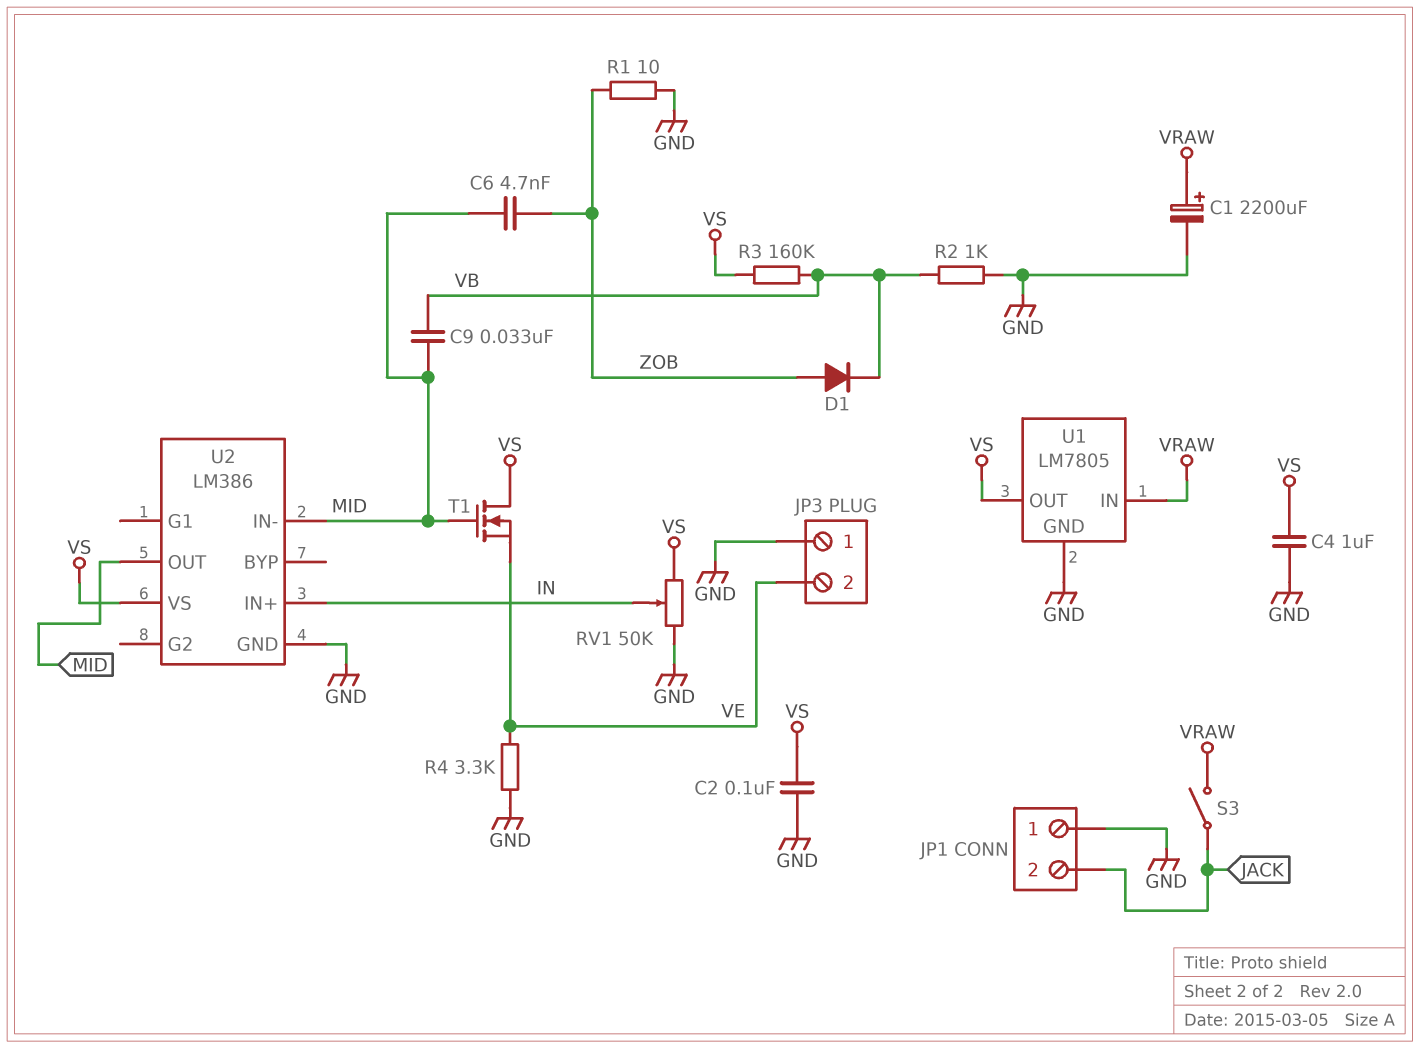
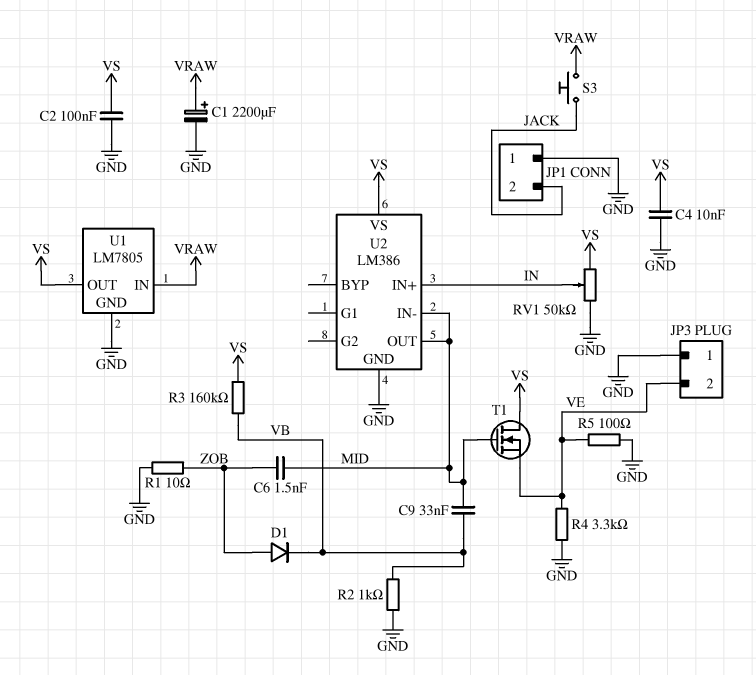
C4: 1uF (GND, VS) -> 10nF (GND, VS)
C6: 4.7nF (MID, ZOB) -> 1.5nF (MID, ZOB)
R5: none -> 100 (GND, VE)
S3: switch (JACK, VRAW) -> button (JACK, VRAW)

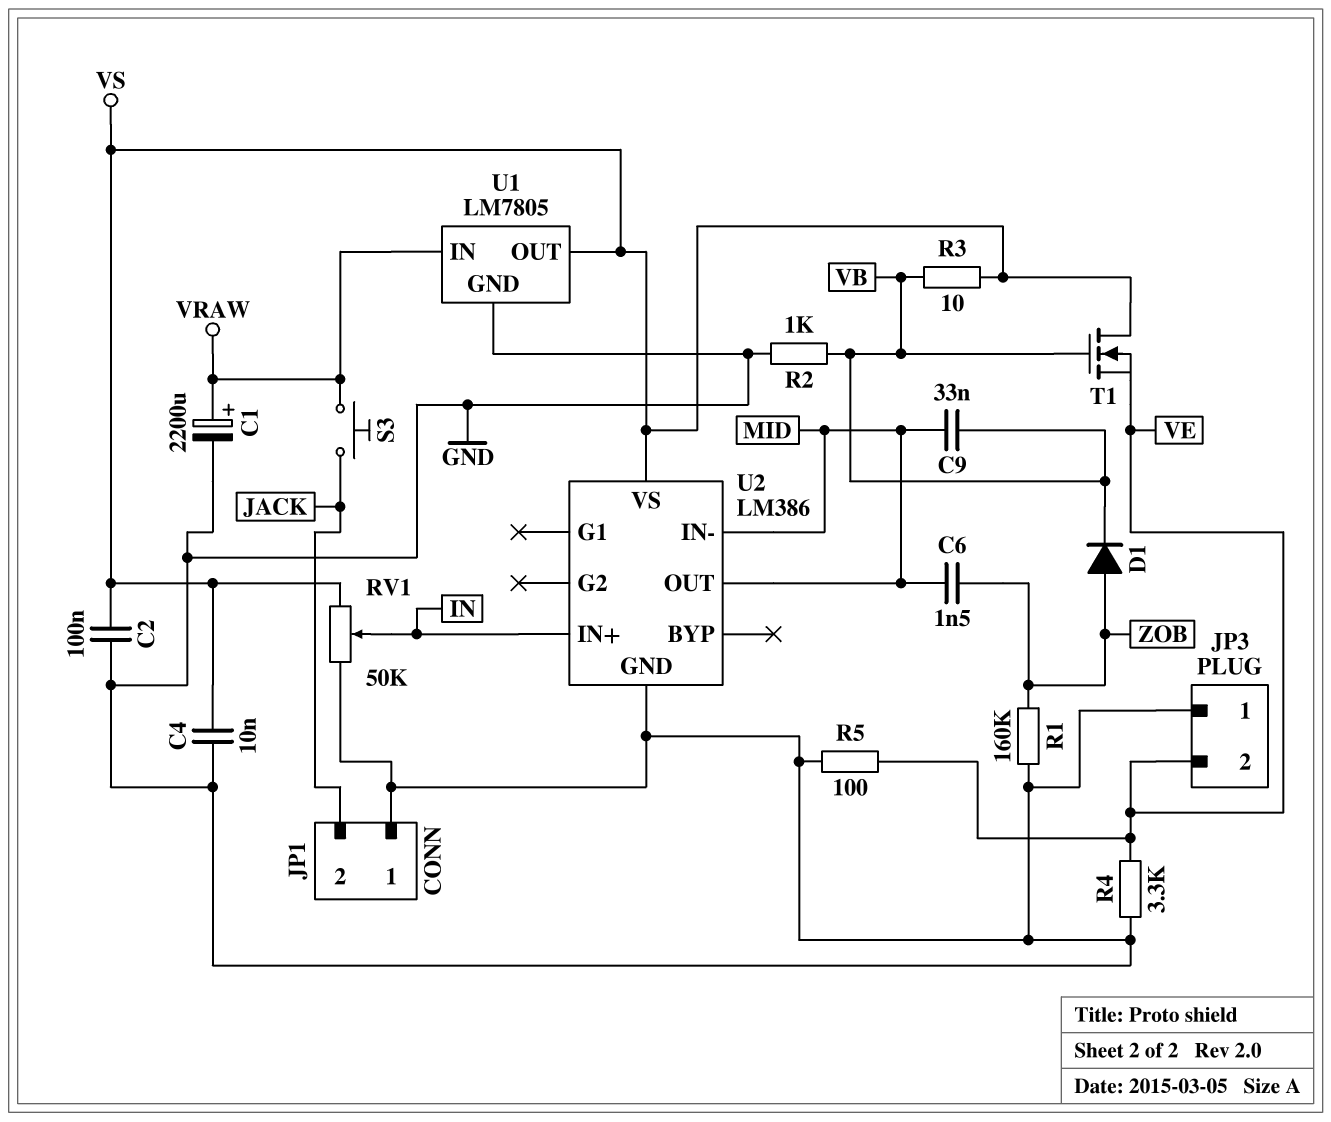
R1: 10 (GND, ZOB) -> 160k (GND, ZOB)
R3: 160k (VB, VS) -> 10 (VB, VS)
T1: NMOS (G MID, D VS, S VE) -> NMOS (G VB, D VS, S VE)

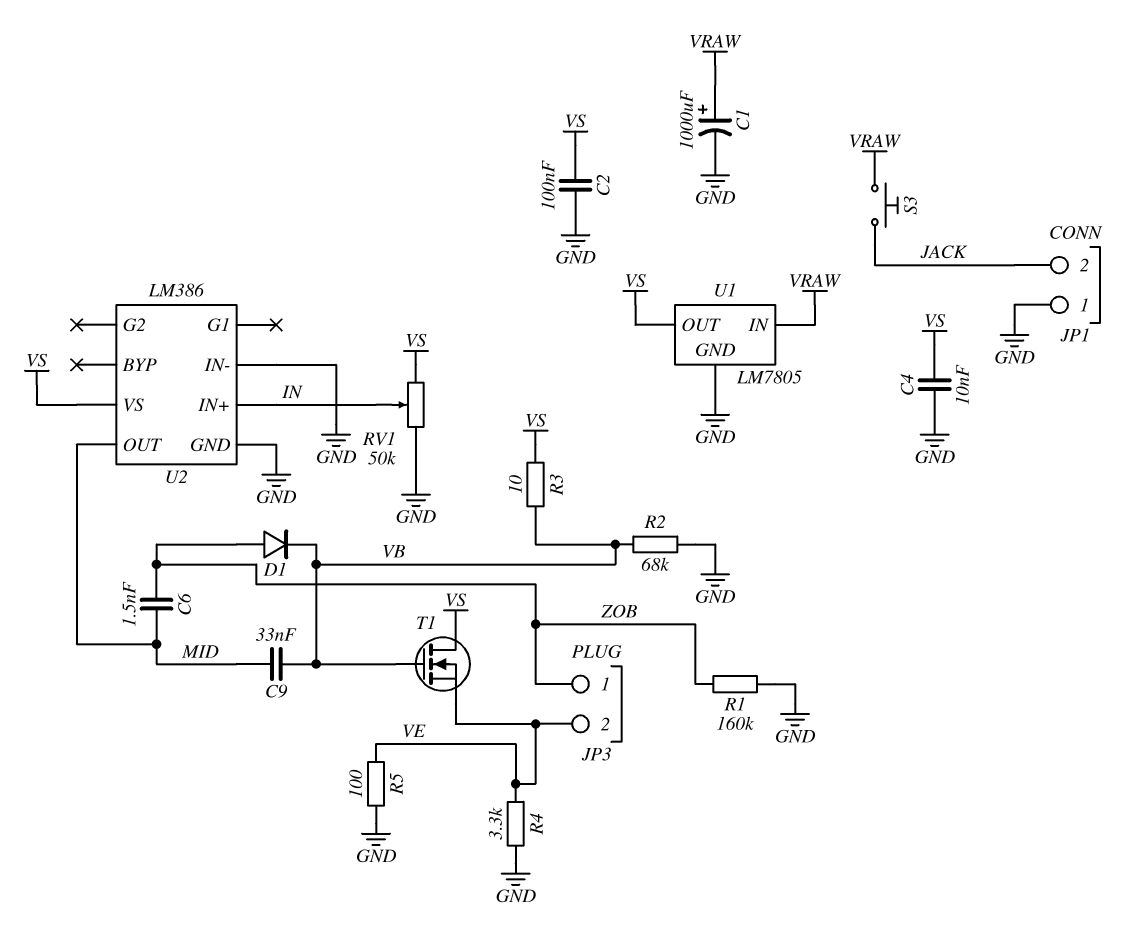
C1: 2200uF (plus VRAW, minus GND) -> 1000uF (plus VRAW, minus GND)
JP3 pin 1: GND -> ZOB
R2: 1k (GND, VB) -> 68k (GND, VB)
U2 pin IN-: MID -> GND

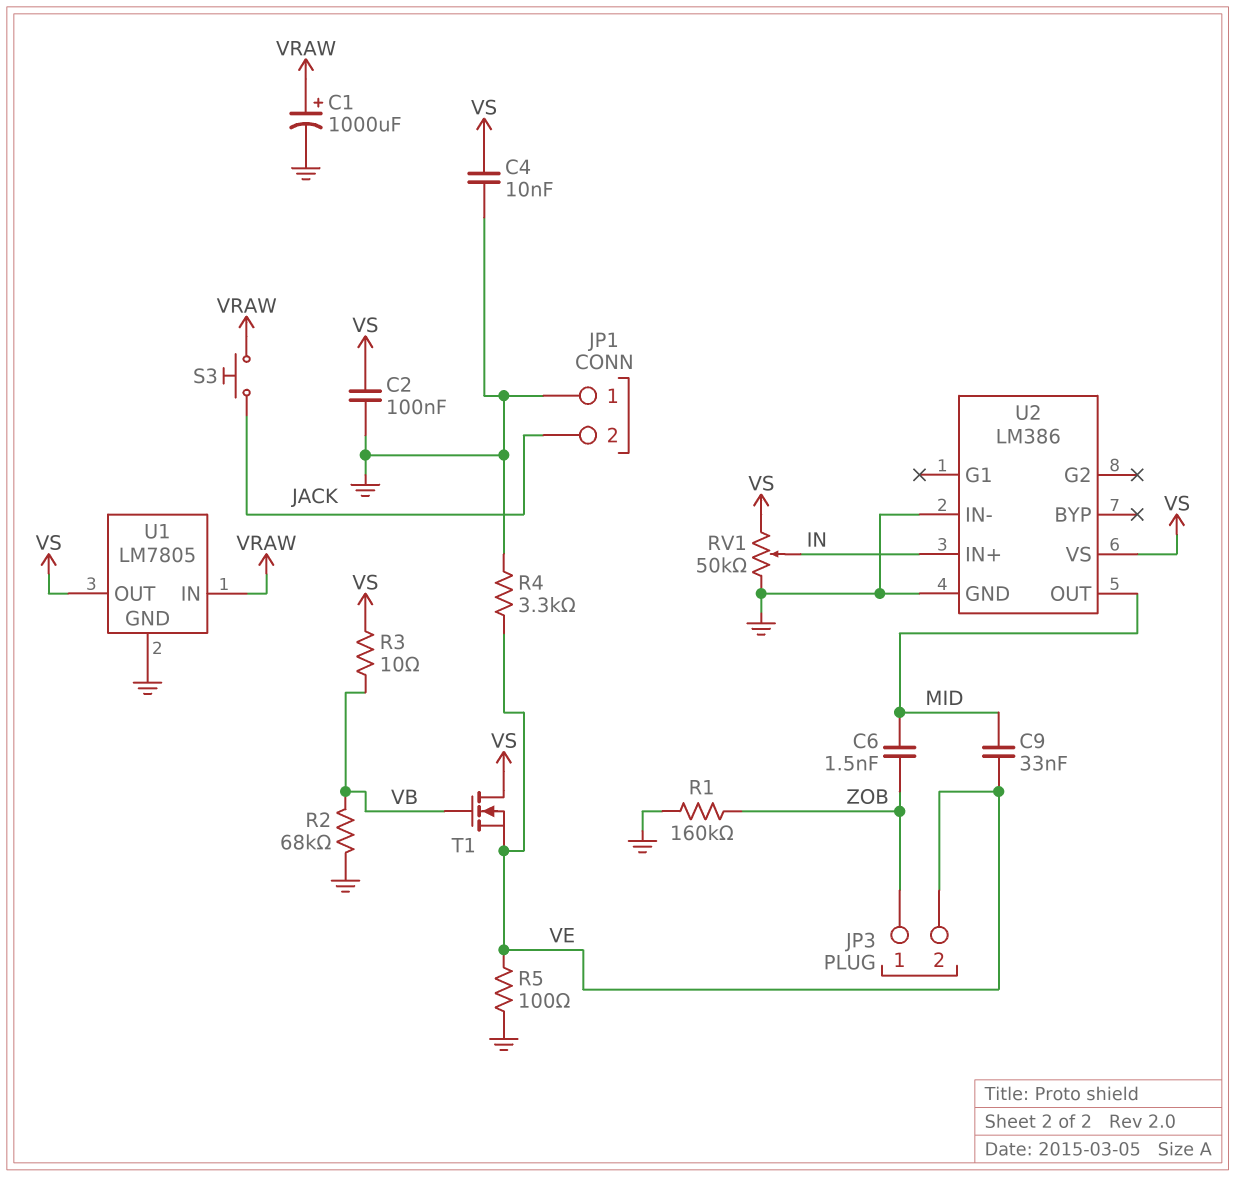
C9: 33nF (MID, VB) -> 33nF (MID, VE)
D1: diode (A ZOB, K VB) -> none

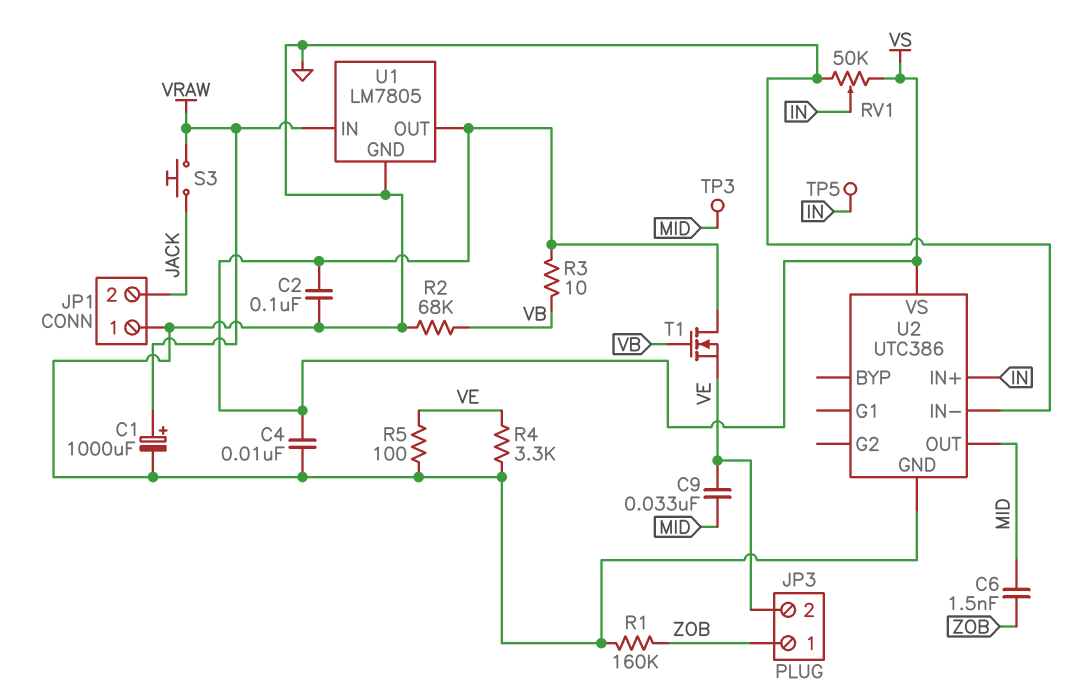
TP3: none -> test point (MID)
TP5: none -> test point (IN)
U2: LM386 -> UTC386

